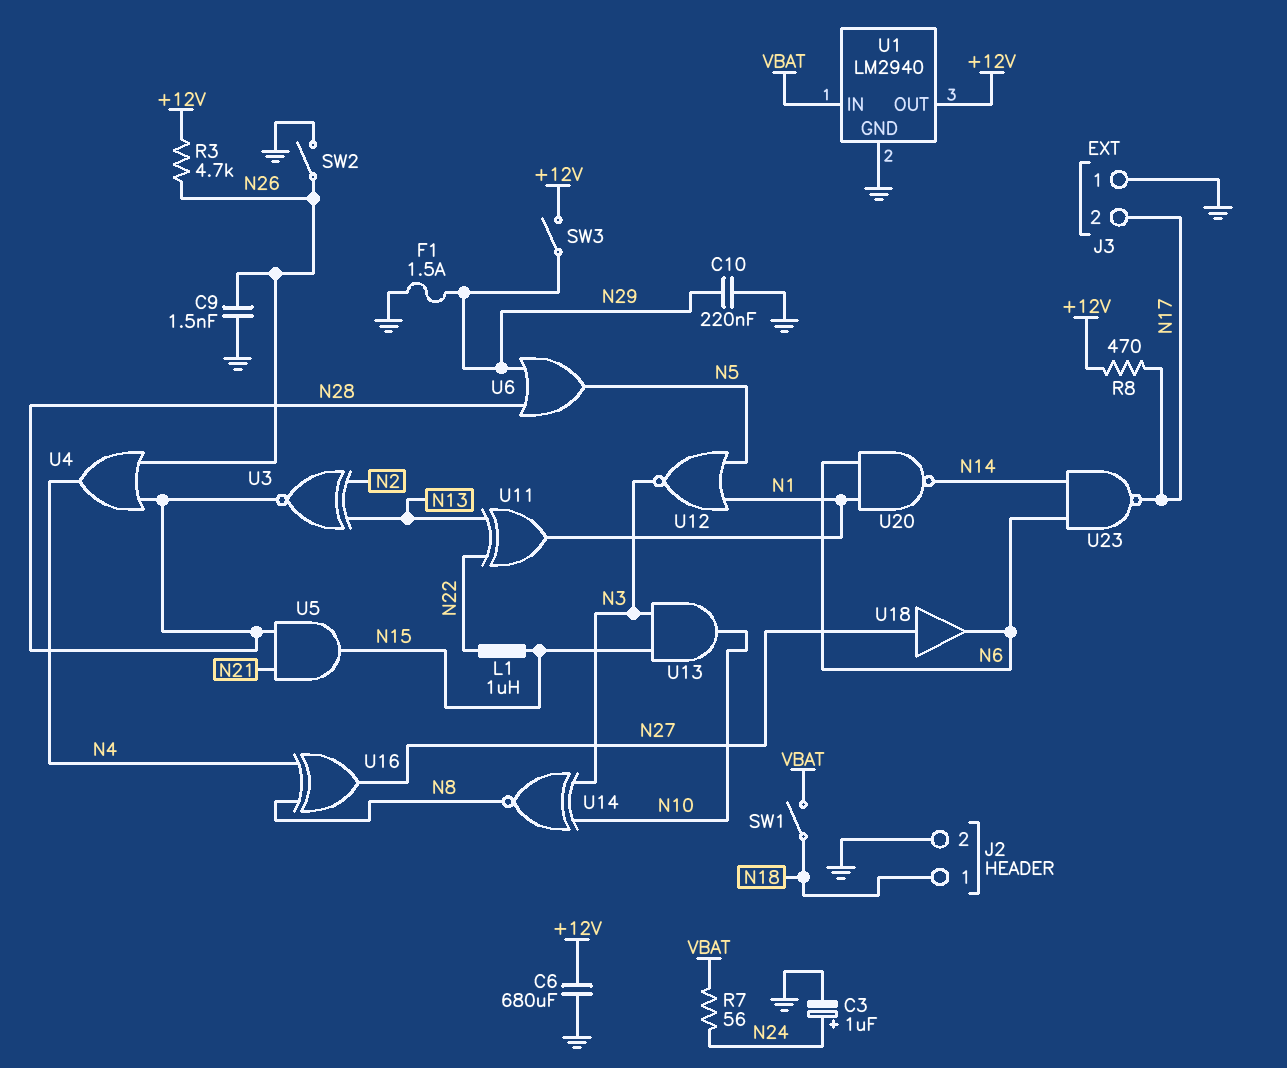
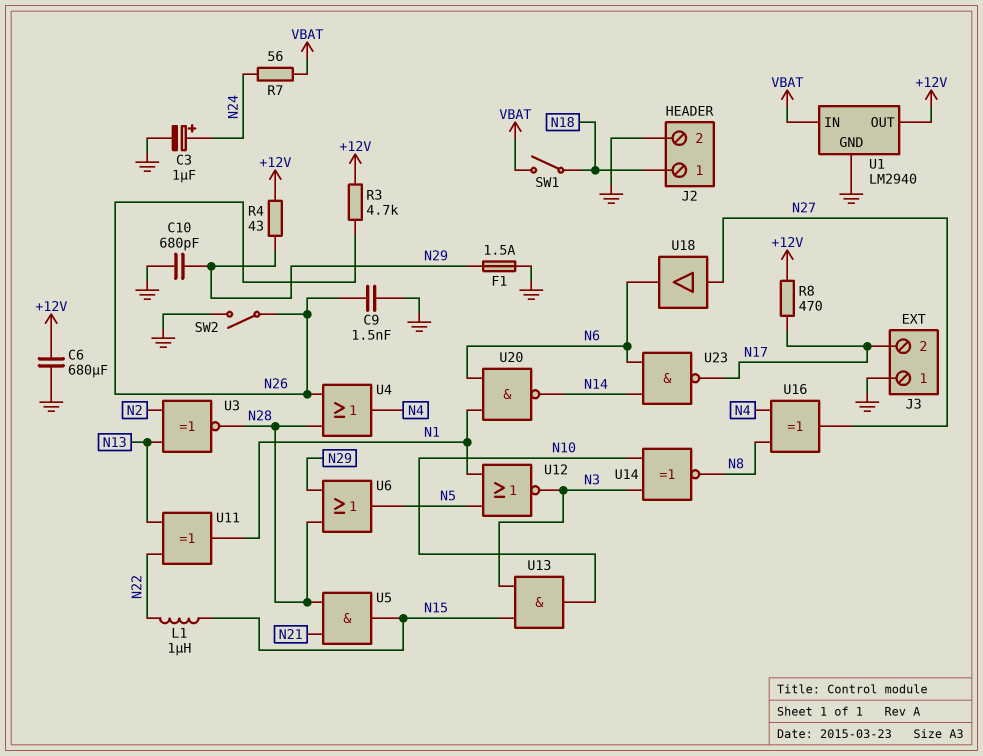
C10: 220nF (GND, N29) -> 680pF (GND, N29)
R4: none -> 43 (+12V, N29)
SW3: switch (+12V, N29) -> none

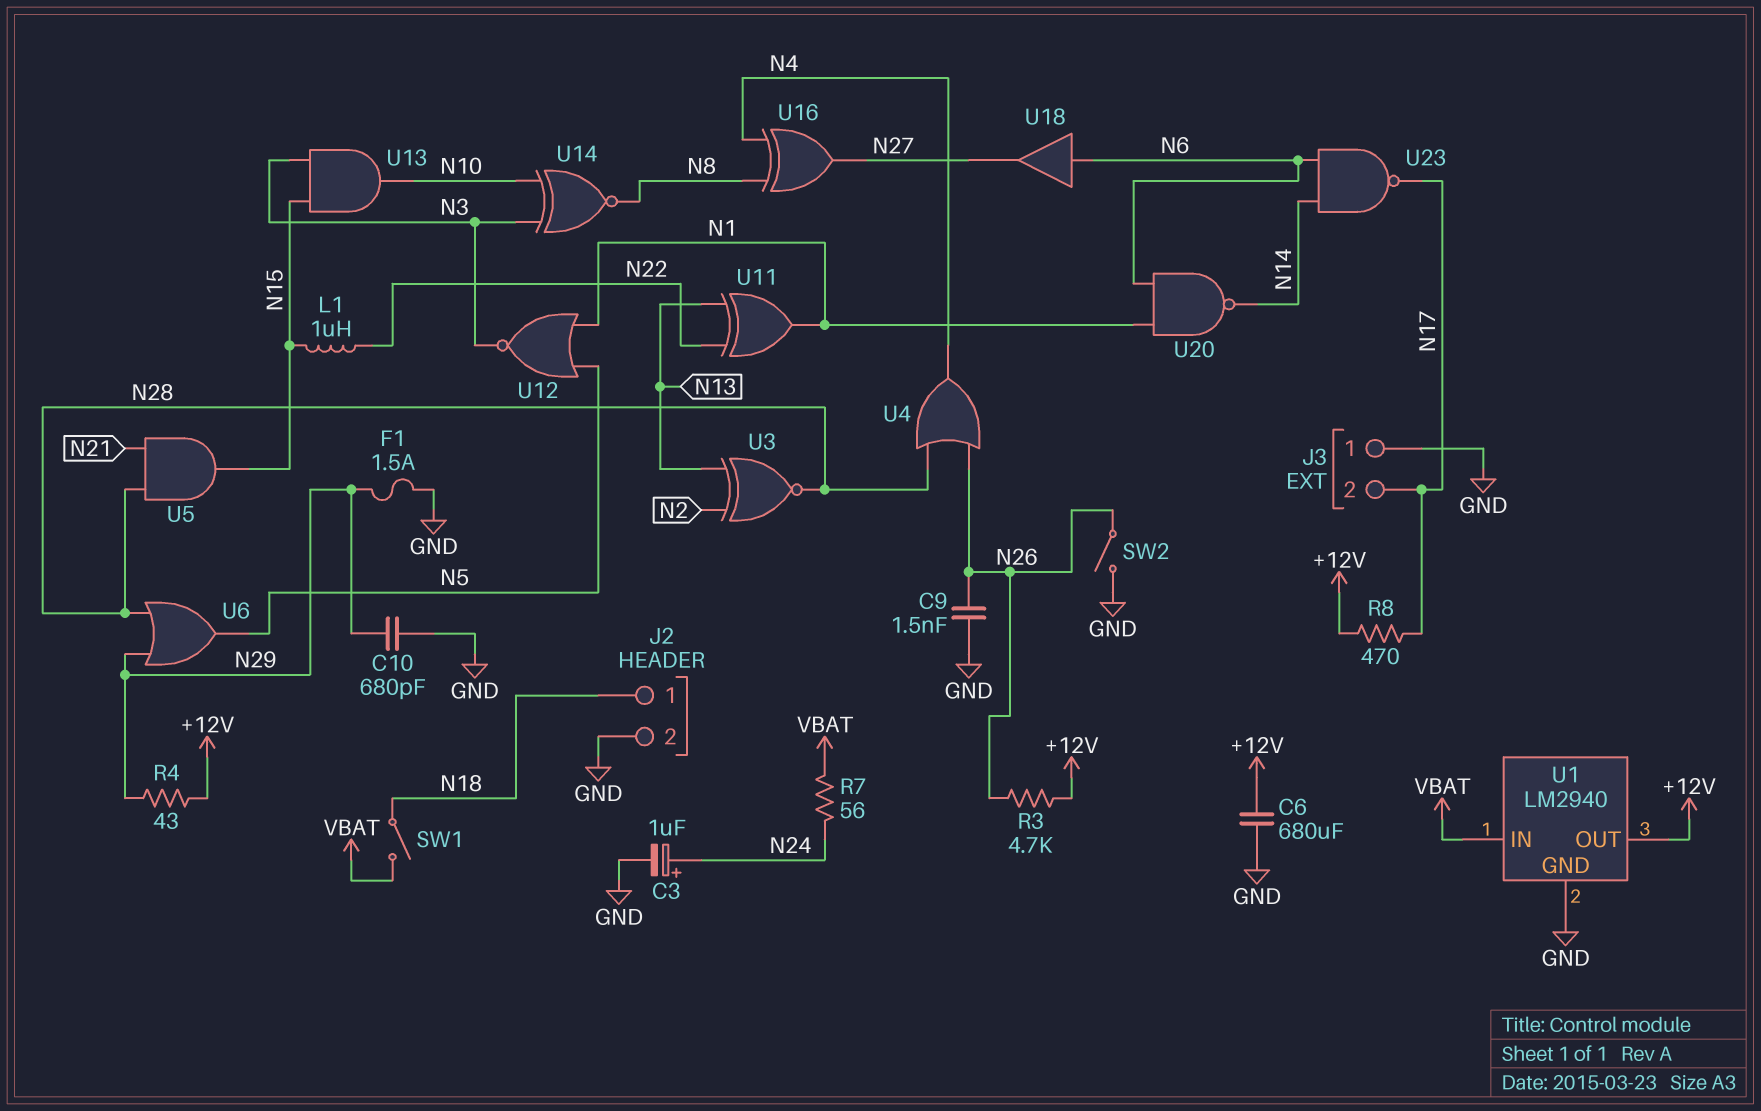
U18: buffer (in N27, out N6) -> buffer (in N6, out N27)

